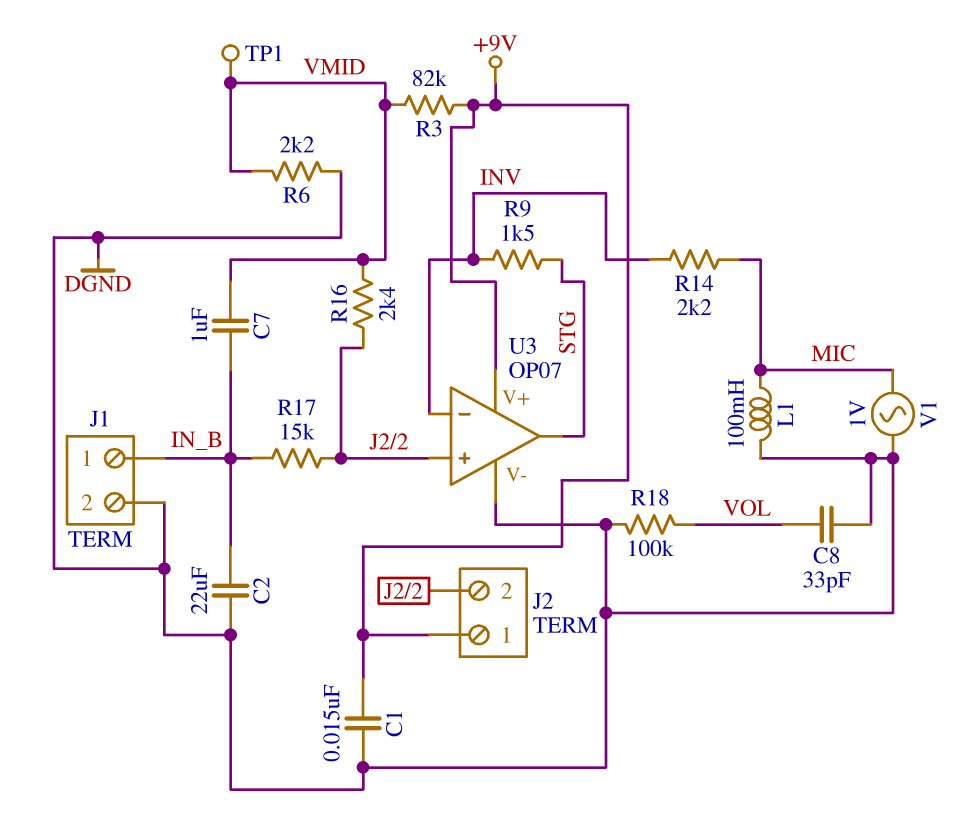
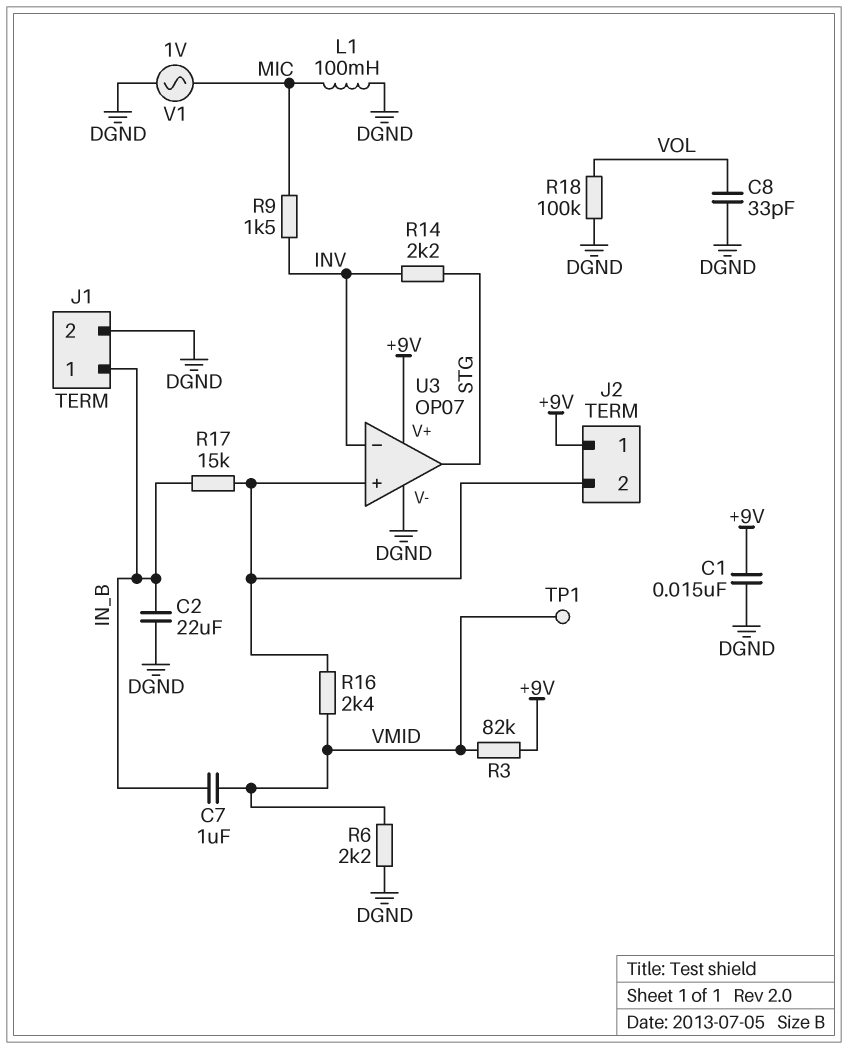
R9: 1.5k (INV, STG) -> 1.5k (INV, MIC)
R14: 2.2k (INV, MIC) -> 2.2k (INV, STG)

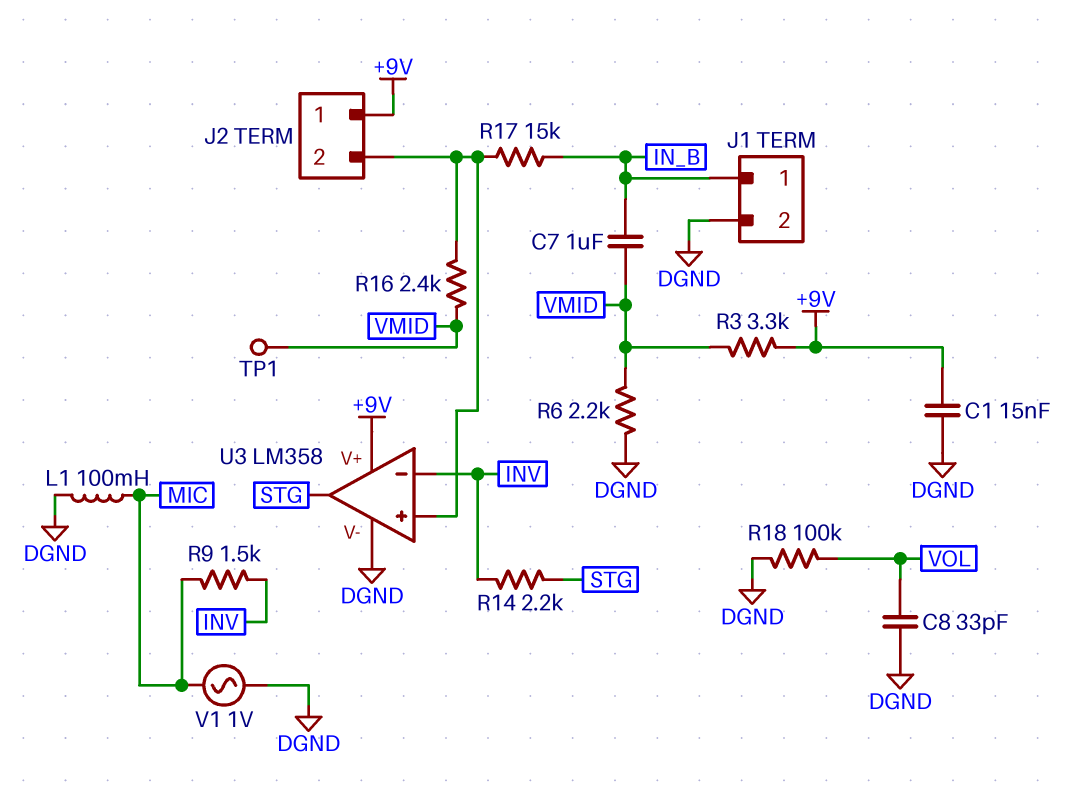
C2: 22uF (DGND, IN_B) -> none
R3: 82k (+9V, VMID) -> 3.3k (+9V, VMID)
U3: OP07 -> LM358

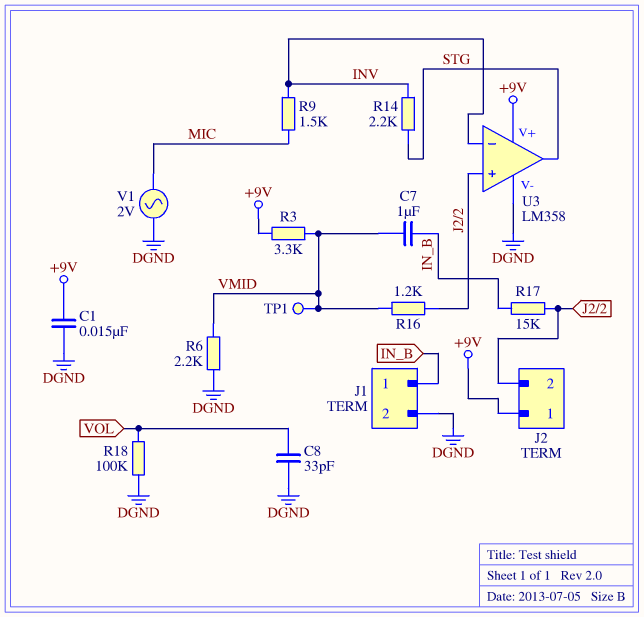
L1: 100mH (DGND, MIC) -> none
R16: 2.4k (J2/2, VMID) -> 1.2k (J2/2, VMID)
V1: AC 1V (DGND, MIC) -> AC 2V (DGND, MIC)

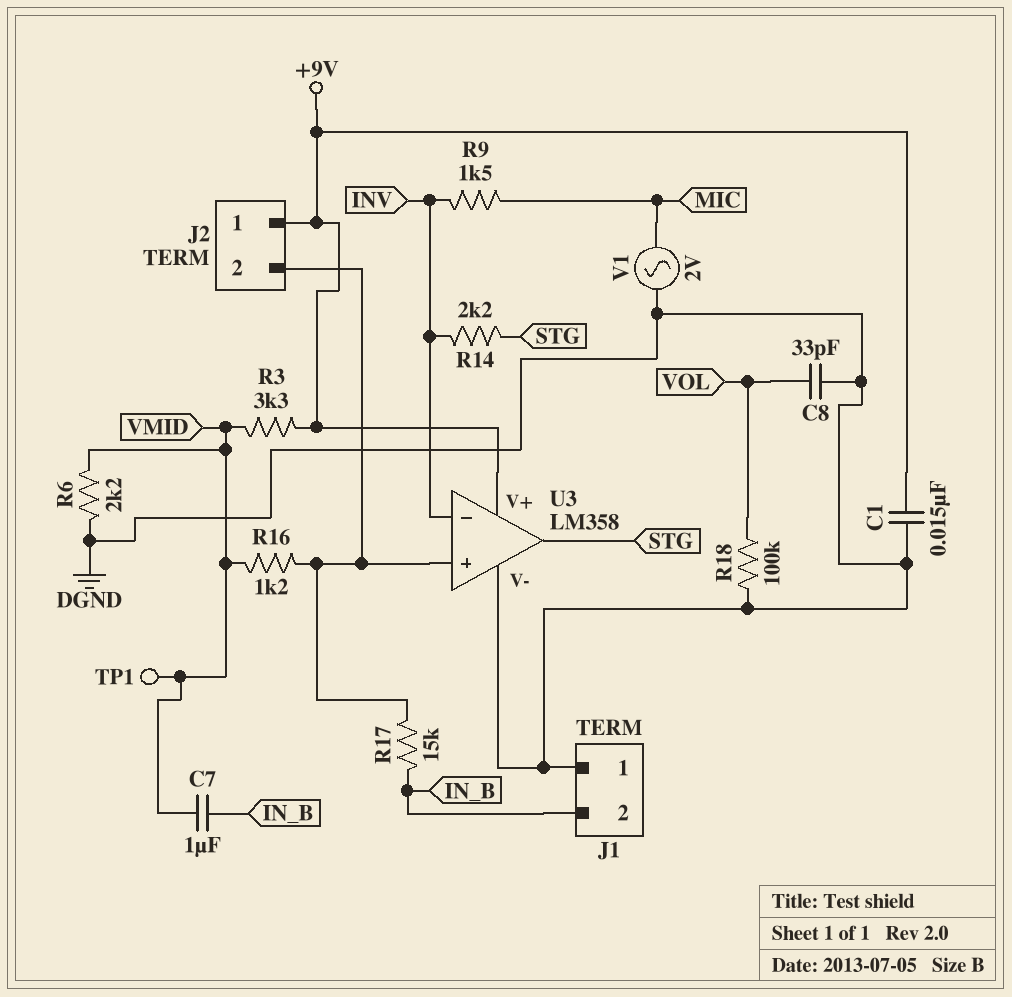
J1 pin 1: IN_B -> DGND
J1 pin 2: DGND -> IN_B

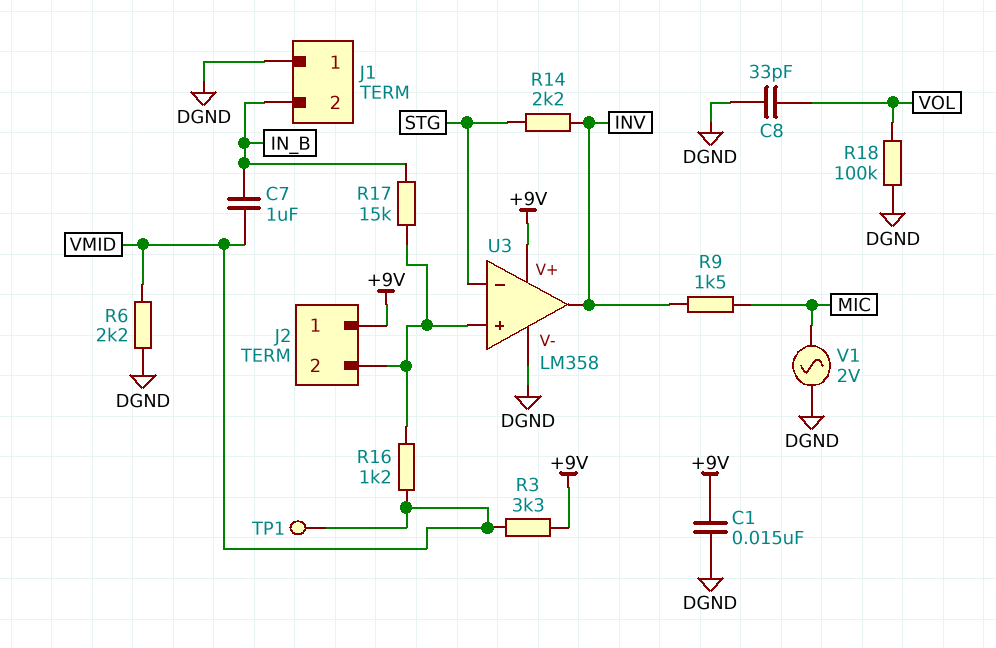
U3 pin in-: INV -> STG
U3 pin out: STG -> INV

